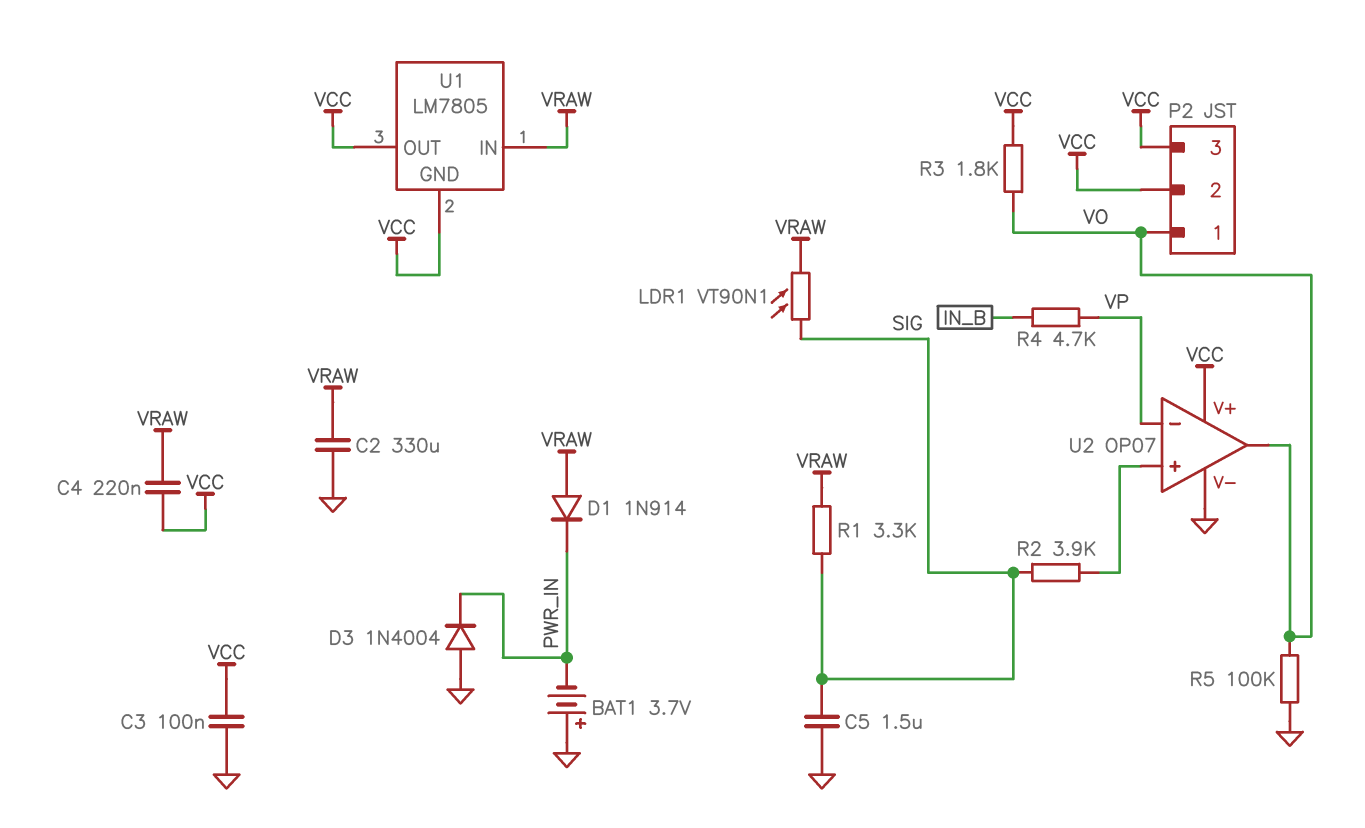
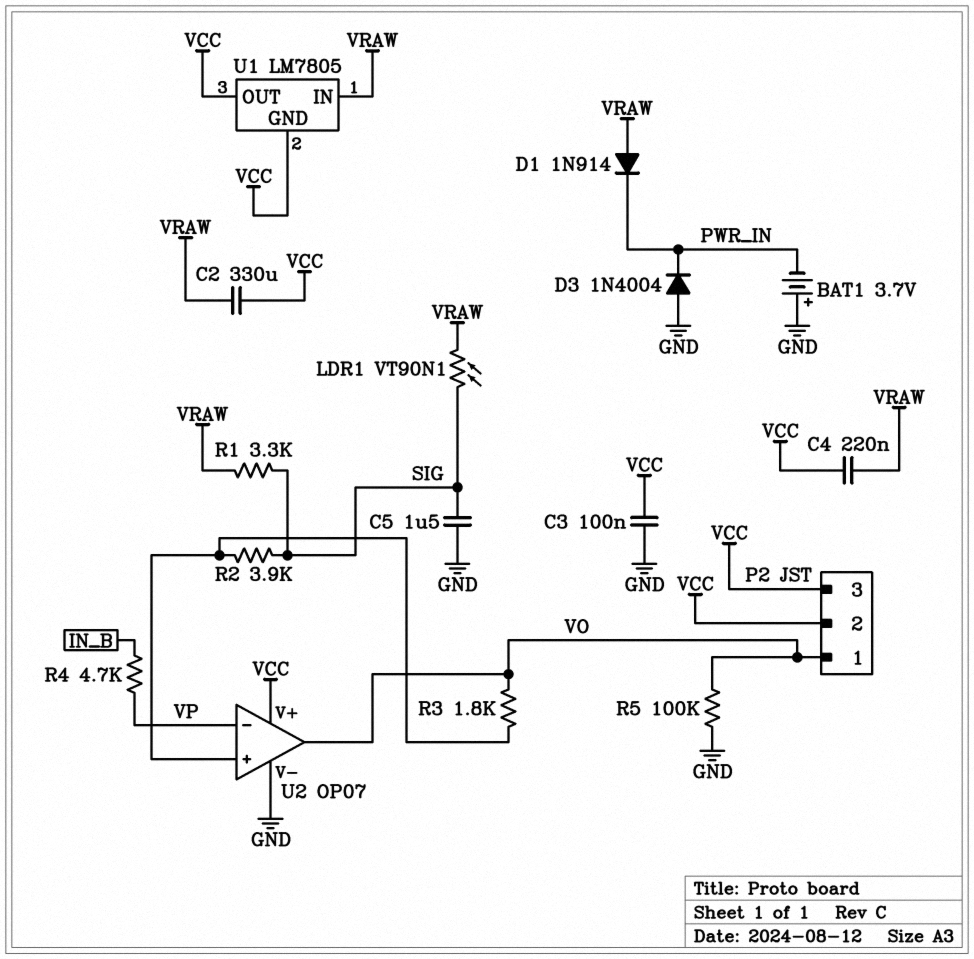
C2: 330uF (GND, VRAW) -> 330uF (VCC, VRAW)
R3: 1.8k (VCC, VO) -> 1.8k (U2/in+, VO)

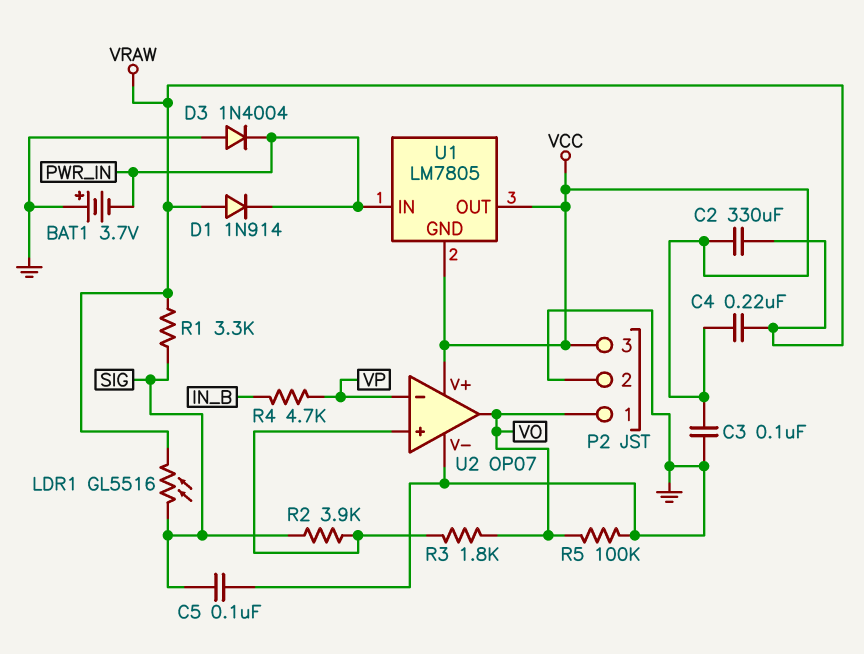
C5: 1.5uF (GND, SIG) -> 100nF (GND, SIG)
LDR1: VT90N1 (SIG, VRAW) -> GL5516 (SIG, VRAW)
P2 pin 2: VCC -> GND
U1 pin IN: VRAW -> PWR_IN

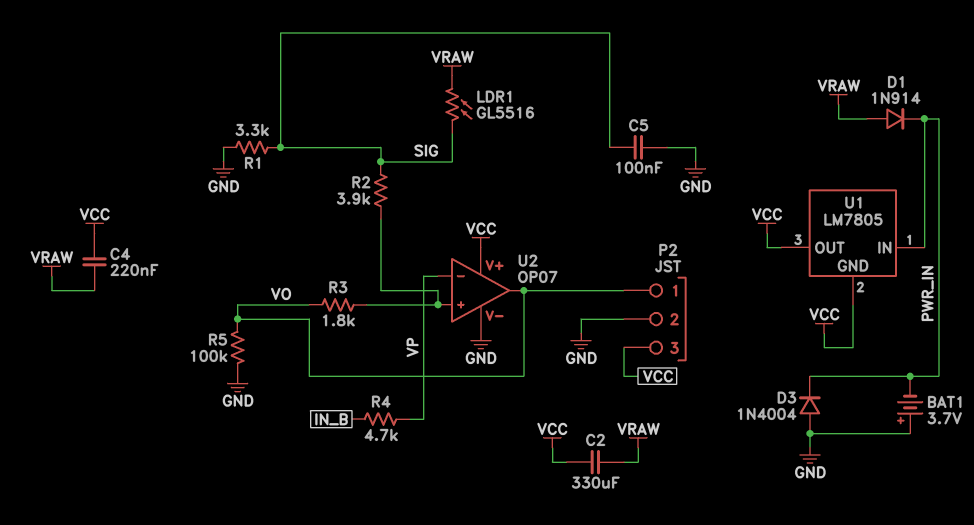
C3: 100nF (GND, VCC) -> none
R1: 3.3k (SIG, VRAW) -> 3.3k (GND, SIG)

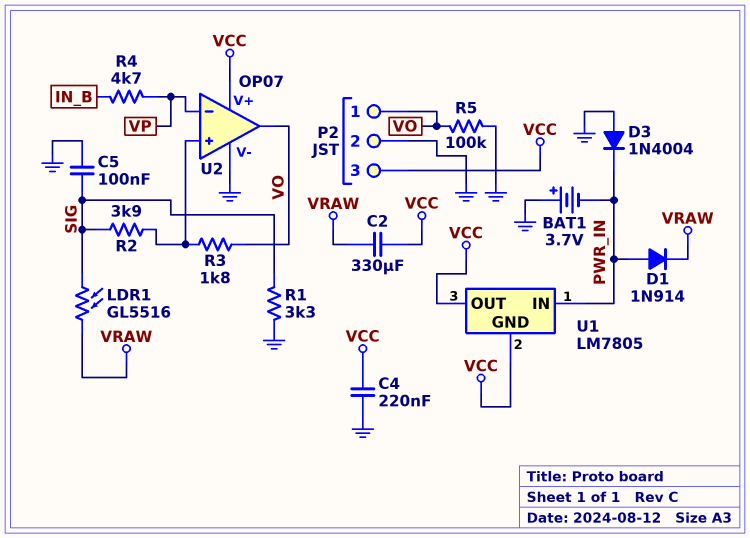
C4: 220nF (VCC, VRAW) -> 220nF (GND, VCC)
D1: diode 1N914 (A VRAW, K PWR_IN) -> diode 1N914 (A PWR_IN, K VRAW)

